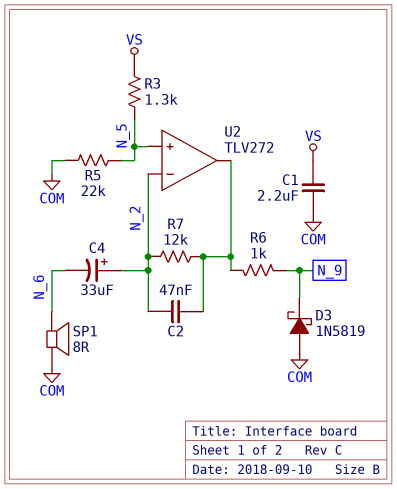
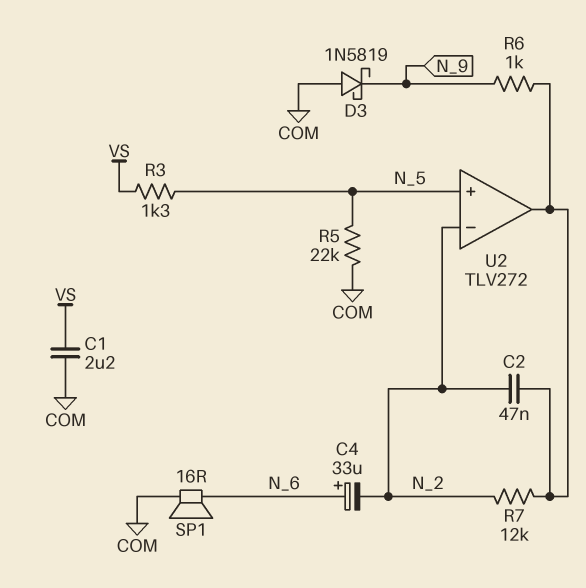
C4: 33uF (plus N_2, minus N_6) -> 33uF (plus N_6, minus N_2)
SP1: speaker 8R (COM, N_6) -> speaker 16R (COM, N_6)

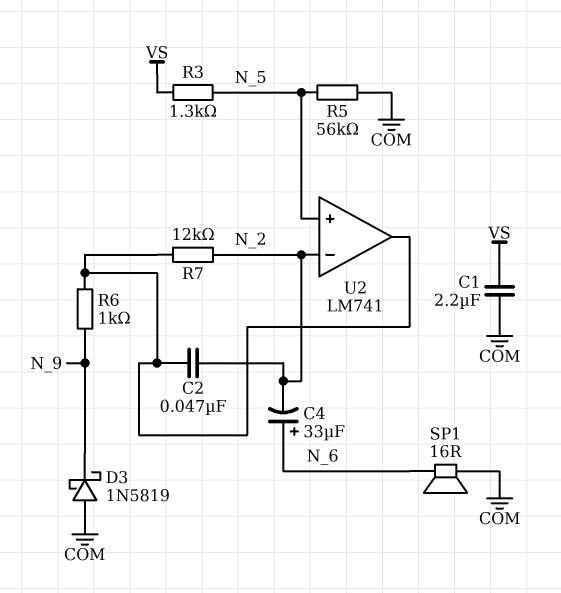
R5: 22k (COM, N_5) -> 56k (COM, N_5)
U2: TLV272 -> LM741

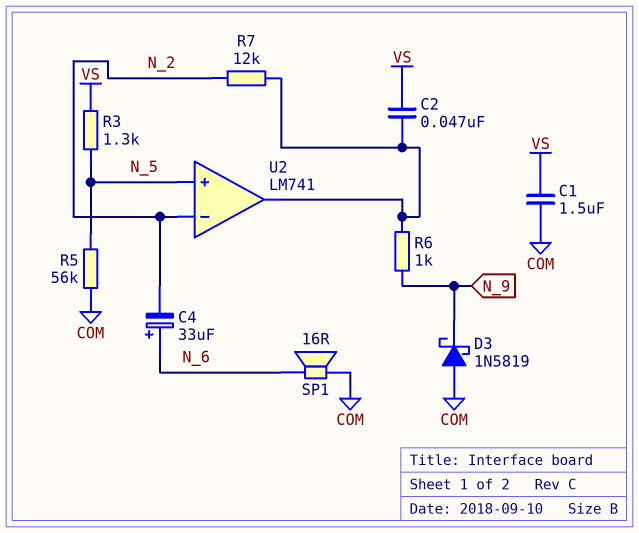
C1: 2.2uF (COM, VS) -> 1.5uF (COM, VS)
C2: 47nF (N_2, U2/out) -> 47nF (U2/out, VS)

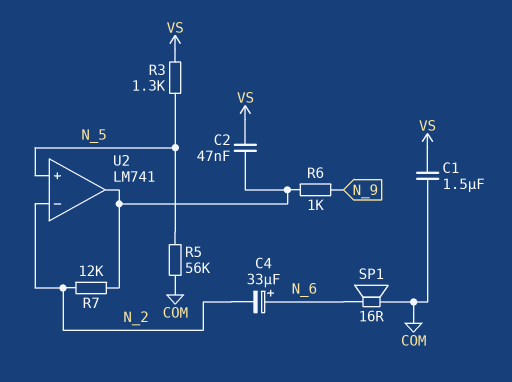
D3: schottky 1N5819 (A COM, K N_9) -> none

